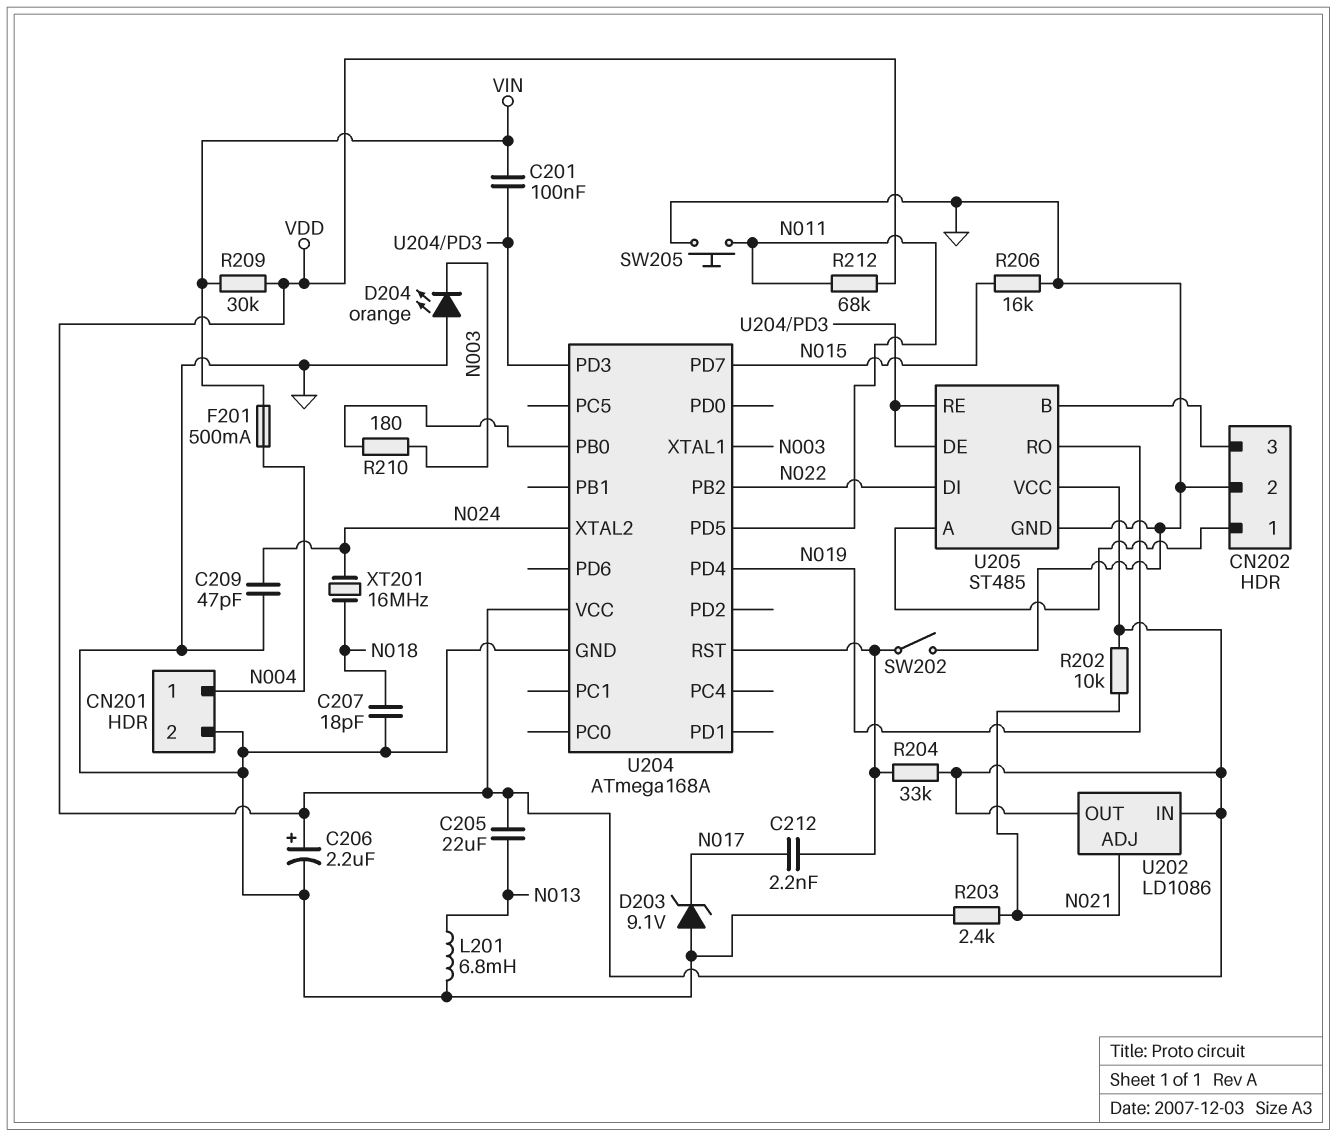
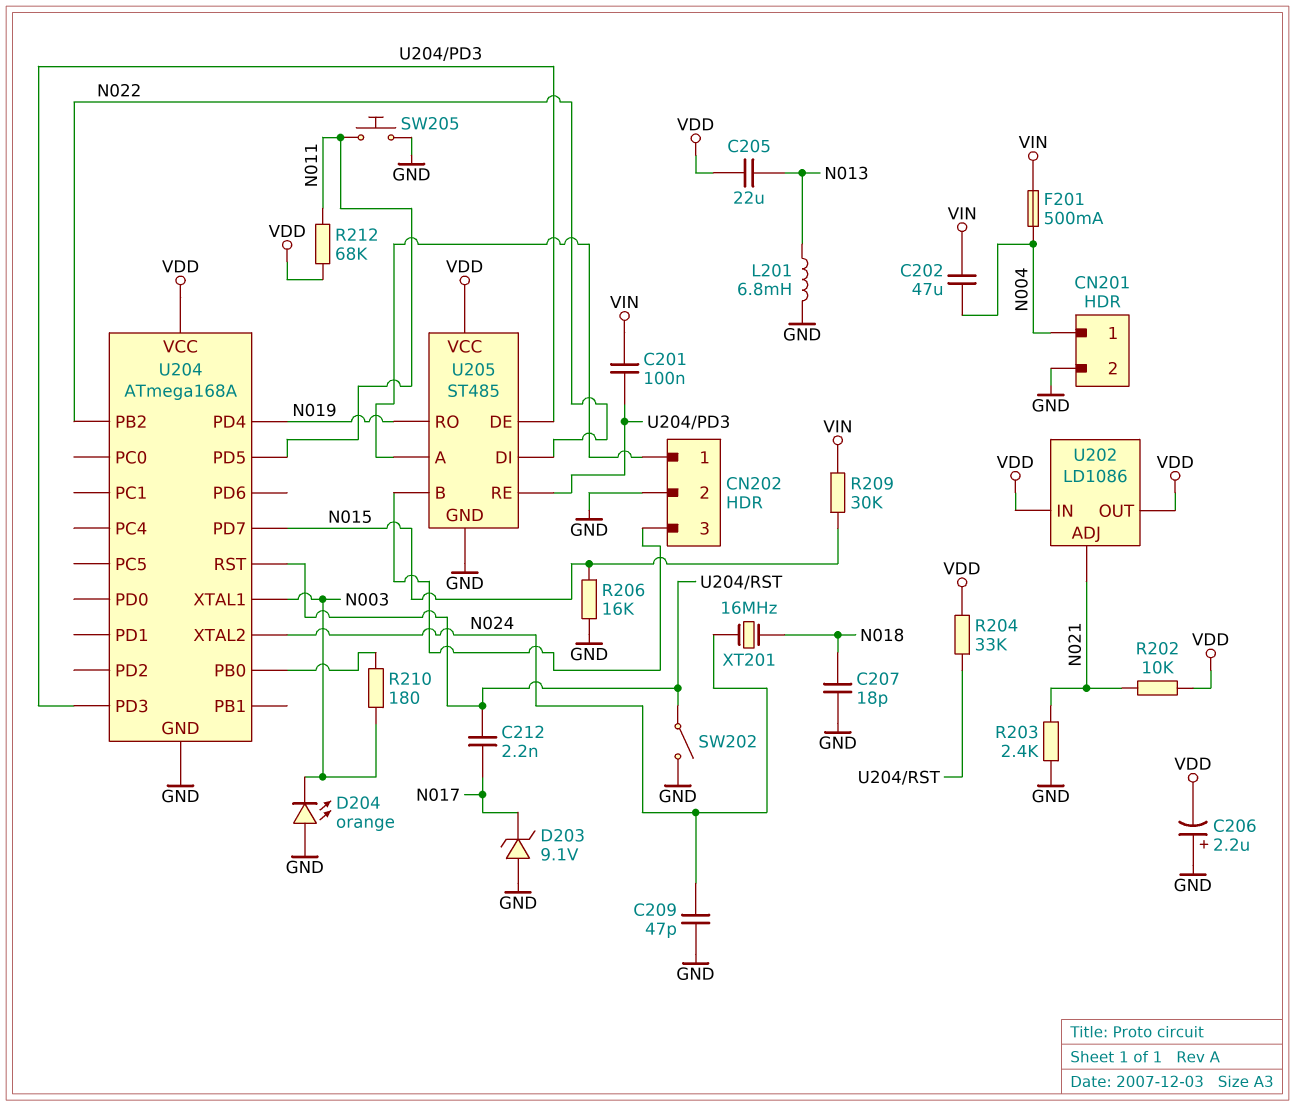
C202: none -> 47uF (N004, VIN)
C206: 2.2uF (plus VDD, minus GND) -> 2.2uF (plus GND, minus VDD)
R209: 30k (VDD, VIN) -> 30k (N015, VIN)

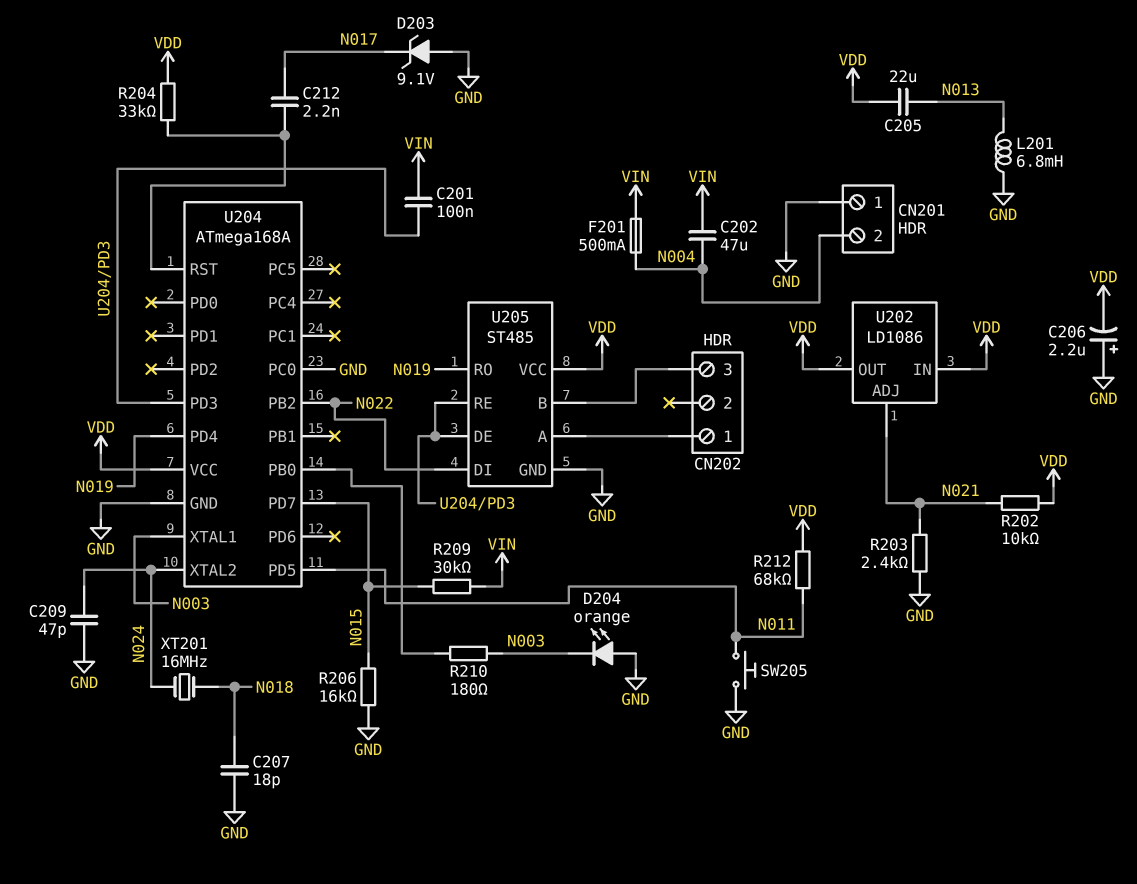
CN201 pin 1: N004 -> GND
CN201 pin 2: GND -> N004
CN202 pin 2: GND -> none
SW202: switch (GND, U204/RST) -> none
U204 pin PC0: none -> GND

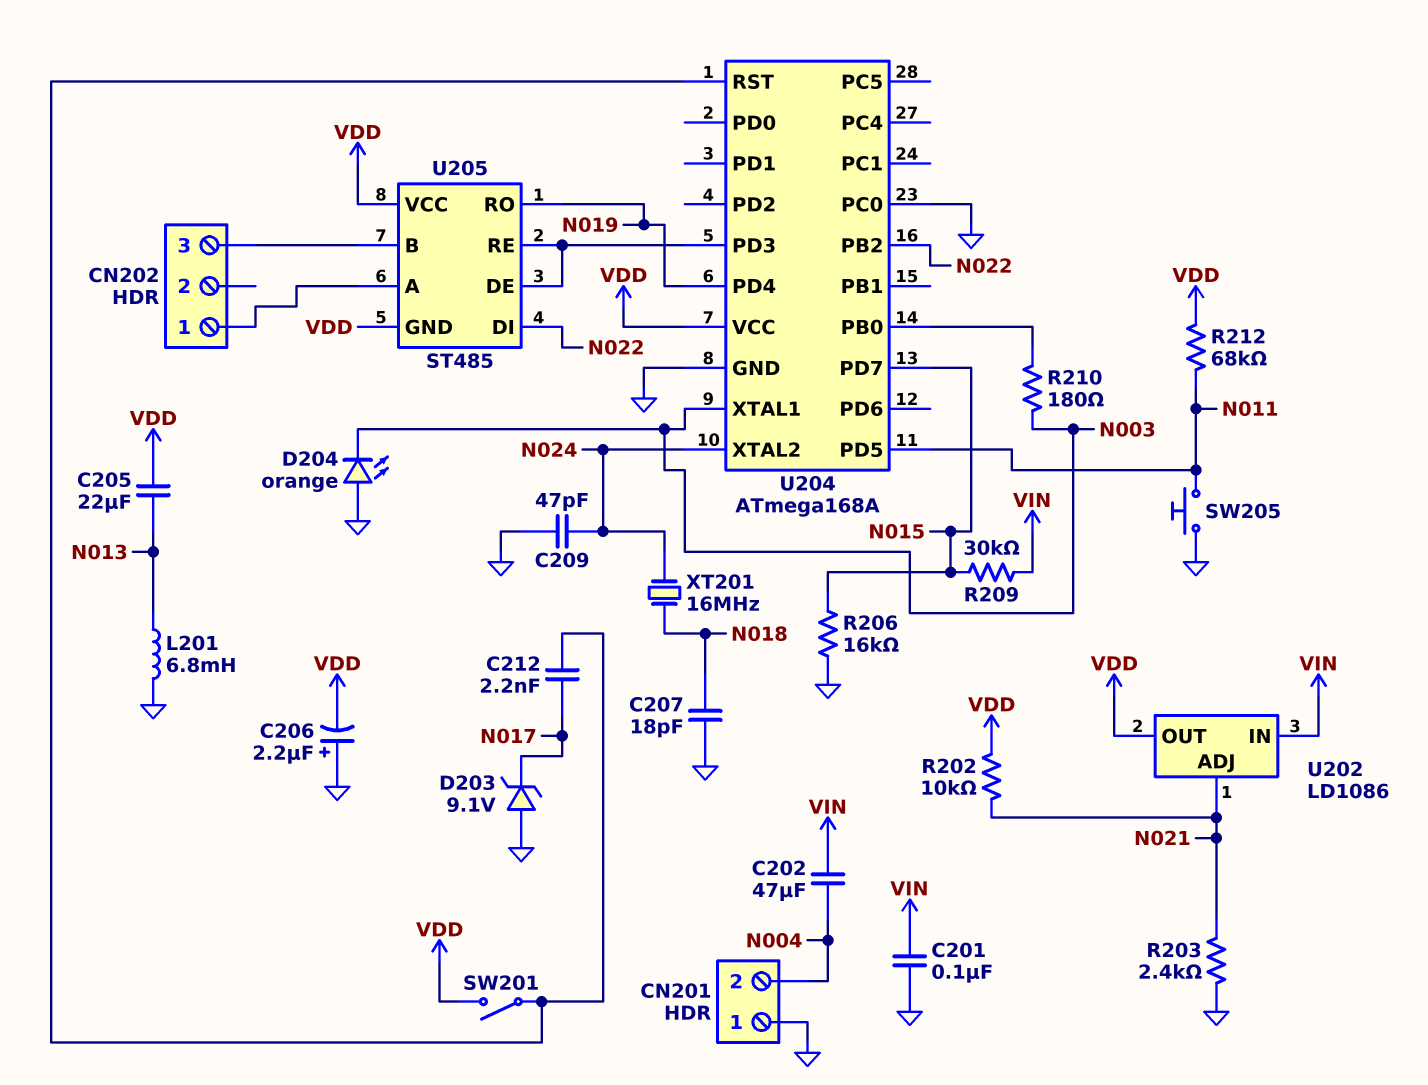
C201: 100nF (U204/PD3, VIN) -> 100nF (GND, VIN)
F201: 500mA (N004, VIN) -> none
R204: 33k (U204/RST, VDD) -> none
SW201: none -> switch (U204/RST, VDD)
U202 pin IN: VDD -> VIN
U205 pin GND: GND -> VDD

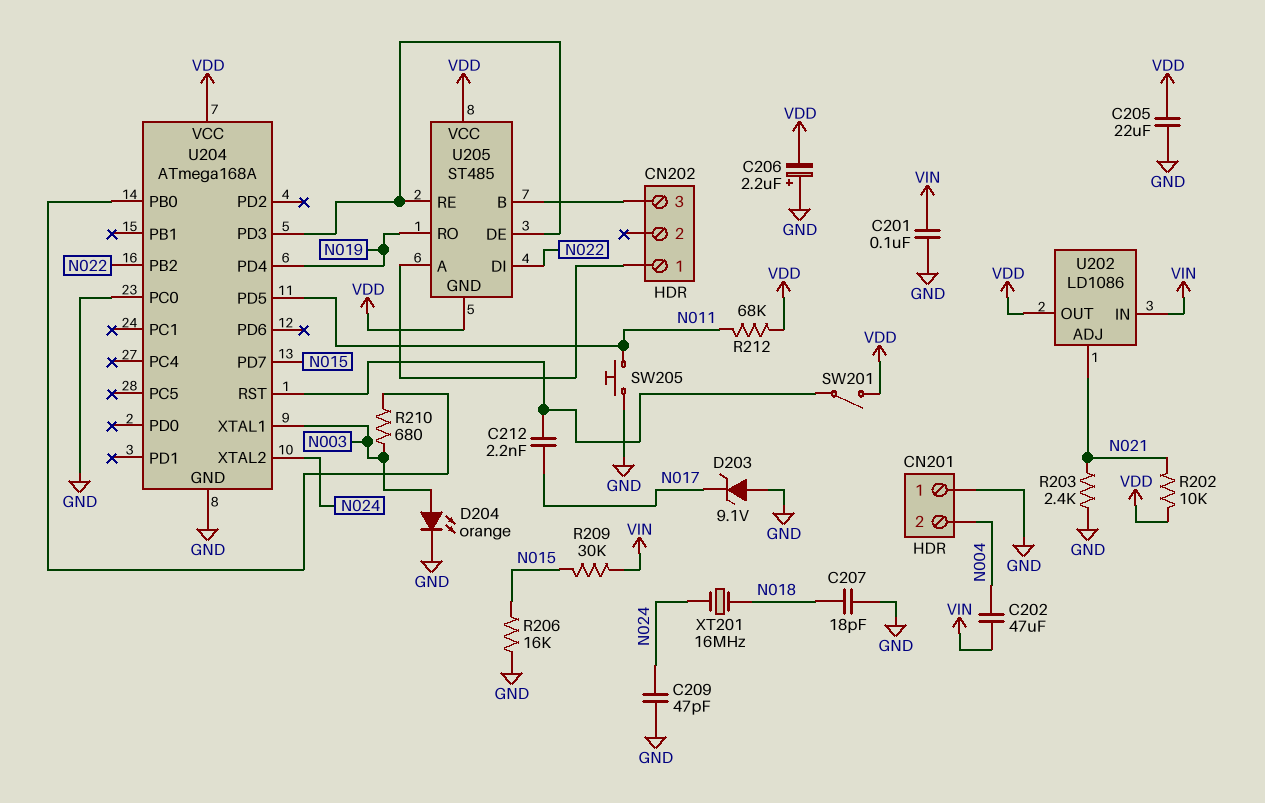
C205: 22uF (N013, VDD) -> 22uF (GND, VDD)
D204: LED orange (A GND, K N003) -> LED orange (A N003, K GND)
L201: 6.8mH (GND, N013) -> none
R210: 180 (N003, U204/PB0) -> 680 (N003, U204/PB0)

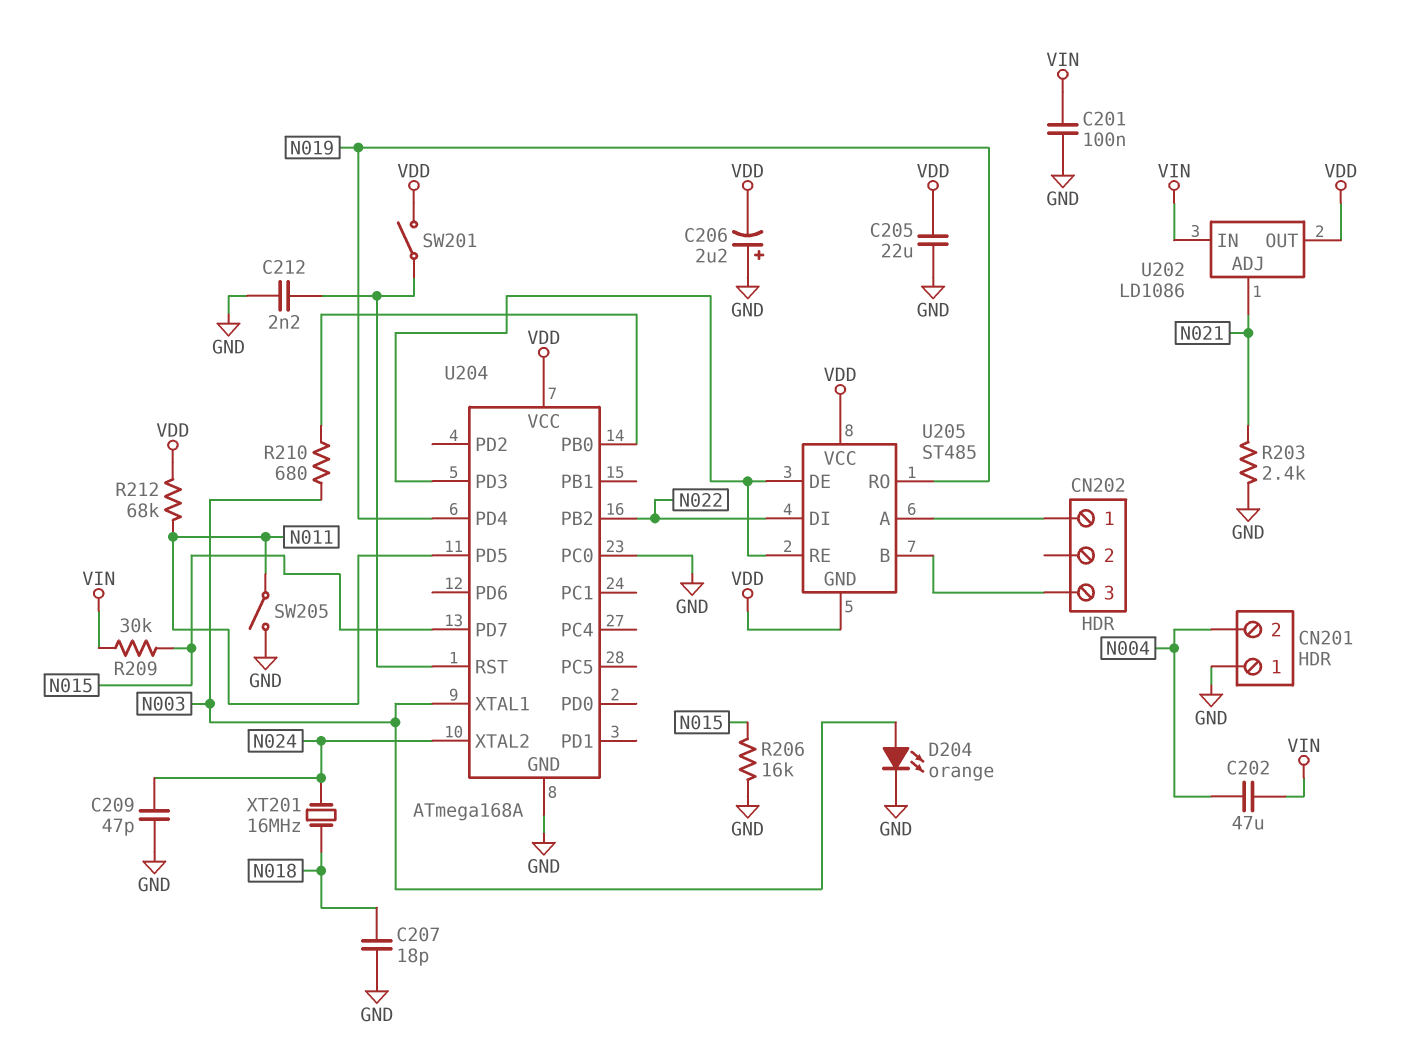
C212: 2.2nF (N017, U204/RST) -> 2.2nF (GND, U204/RST)
D203: zener 9.1V (A GND, K N017) -> none
R202: 10k (N021, VDD) -> none
SW205: button (GND, N011) -> switch (GND, N011)

